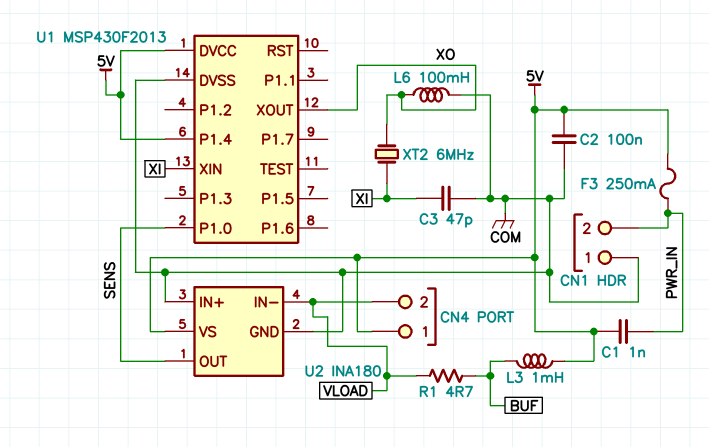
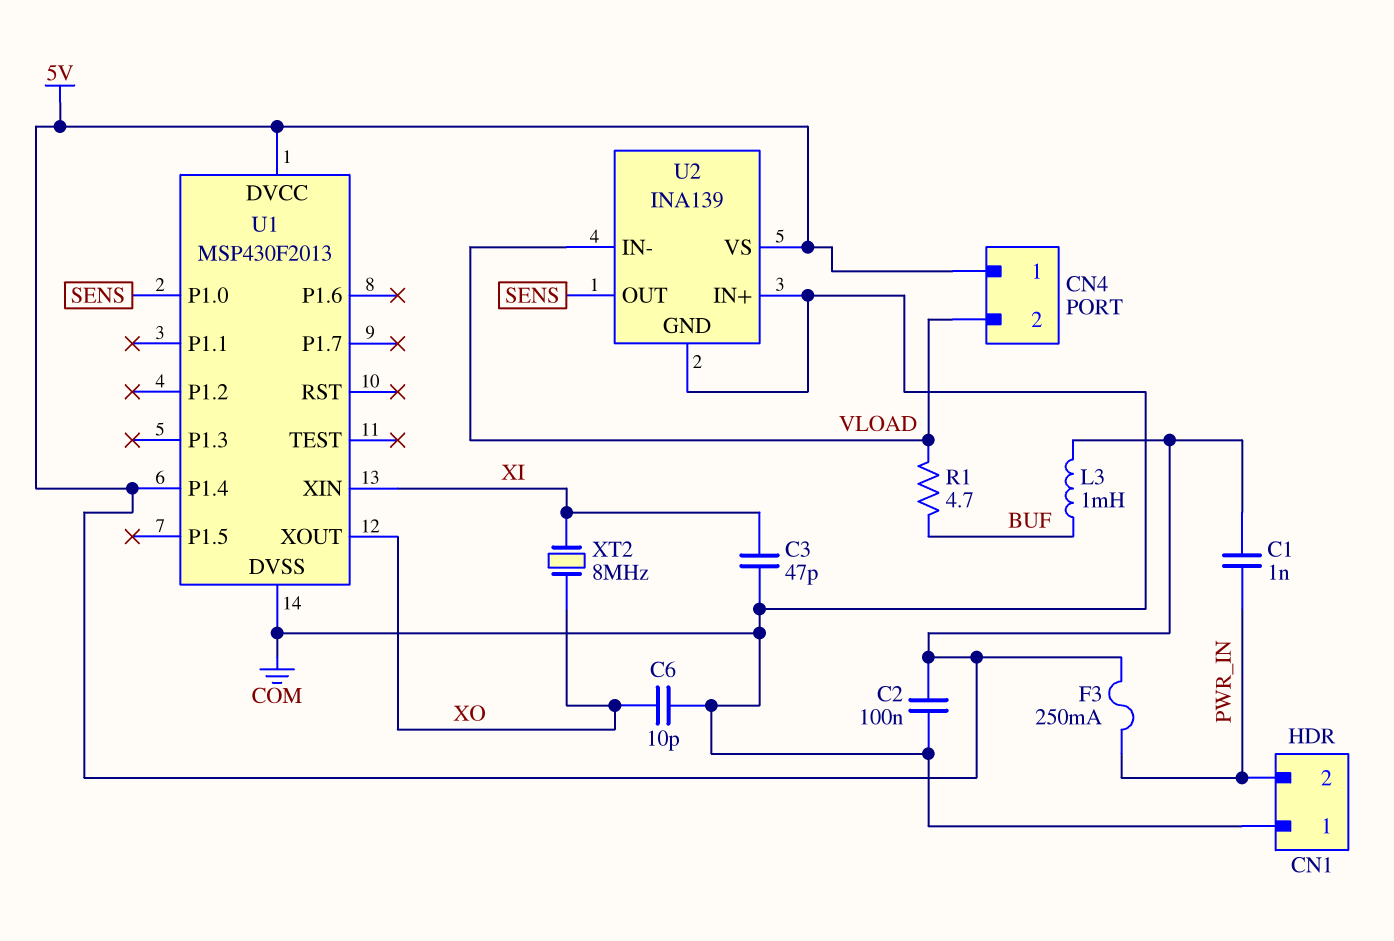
C6: none -> 10pF (COM, XO)
L6: 100mH (COM, XO) -> none
U2: INA180 -> INA139
XT2: 6MHz (XI, XO) -> 8MHz (XI, XO)

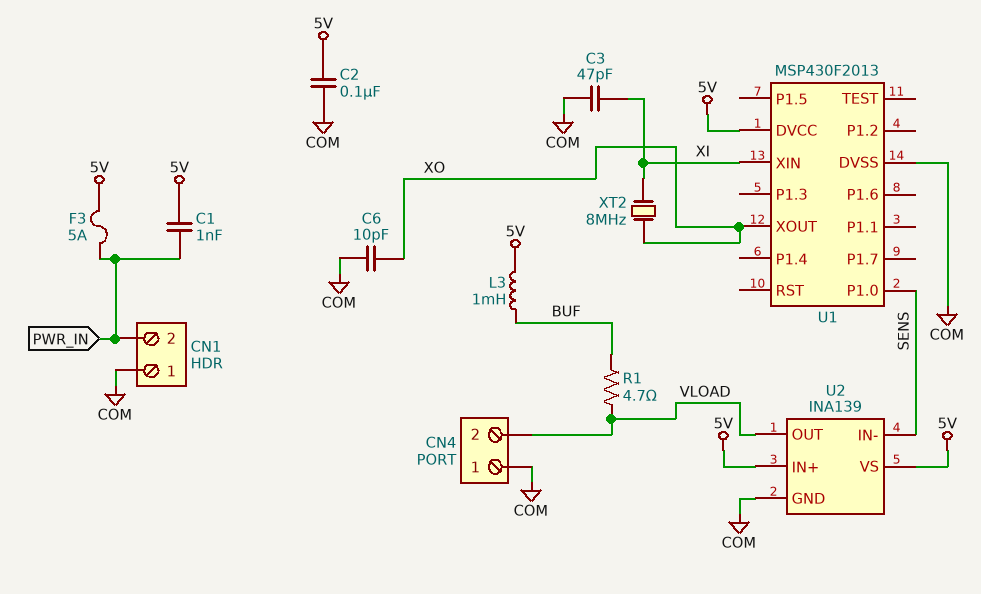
CN4 pin 1: 5V -> COM
F3: 250mA (5V, PWR_IN) -> 5A (5V, PWR_IN)
U1 pin P1.4: 5V -> none
U2 pin IN+: COM -> 5V
U2 pin IN-: VLOAD -> SENS
U2 pin OUT: SENS -> VLOAD

